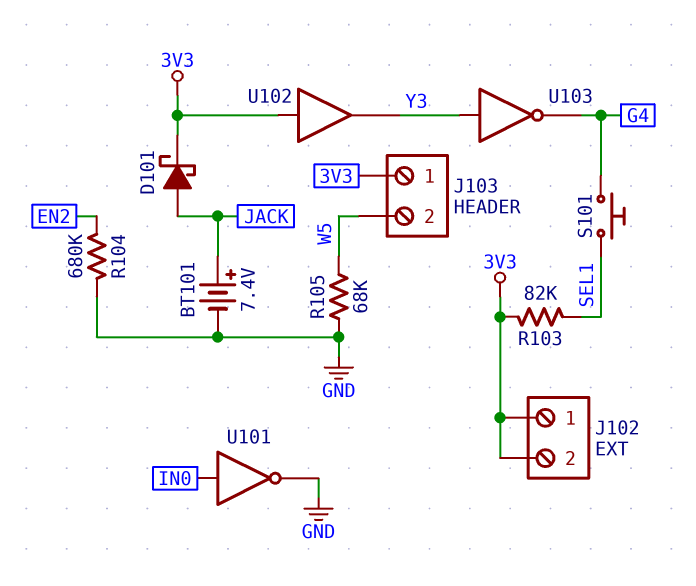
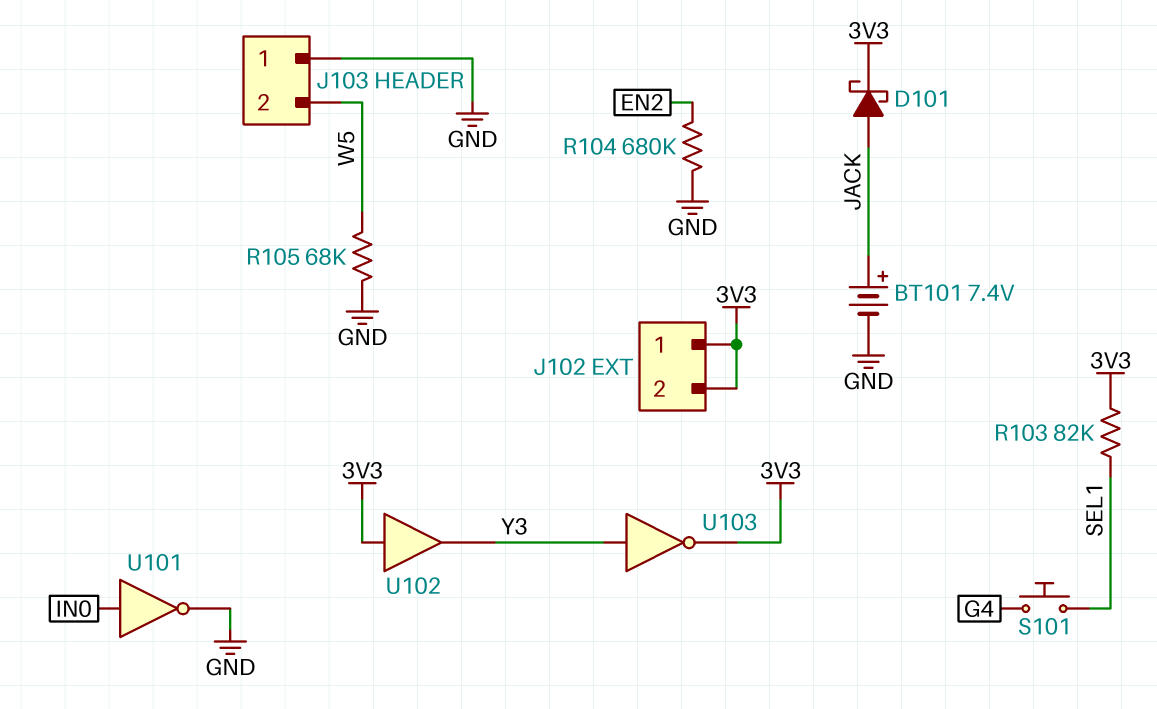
J103 pin 1: 3V3 -> GND
U103: NOT (in Y3, out G4) -> NOT (in Y3, out 3V3)

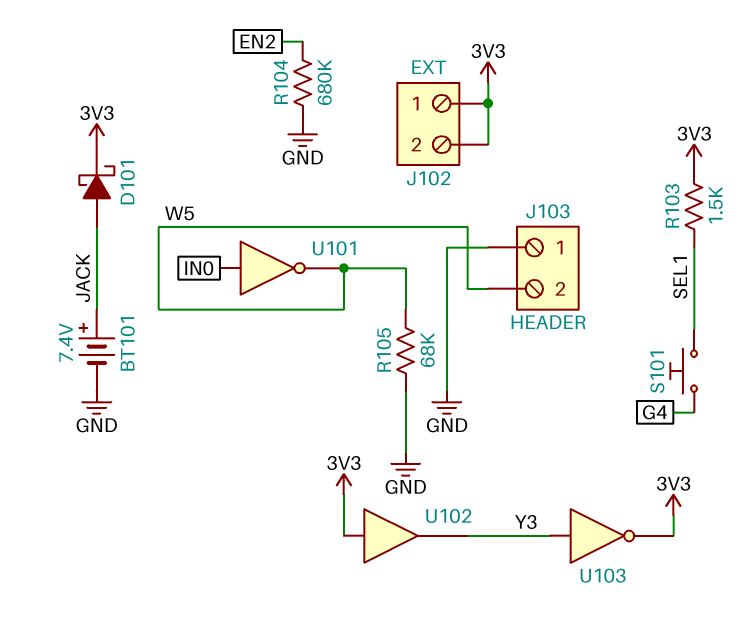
R103: 82k (3V3, SEL1) -> 1.5k (3V3, SEL1)
U101: NOT (in IN0, out GND) -> NOT (in IN0, out W5)

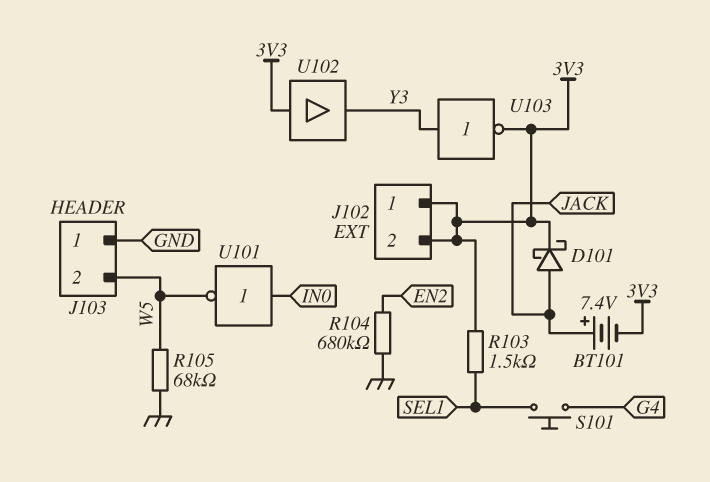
BT101: 7.4V (plus JACK, minus GND) -> 7.4V (plus JACK, minus 3V3)

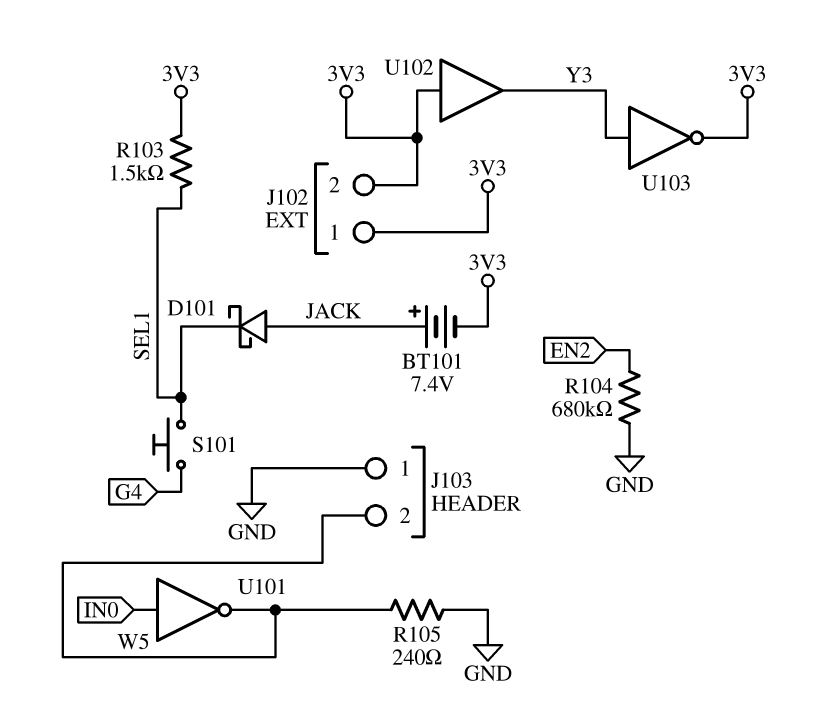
D101: schottky (A JACK, K 3V3) -> schottky (A JACK, K SEL1)
R105: 68k (GND, W5) -> 240 (GND, W5)

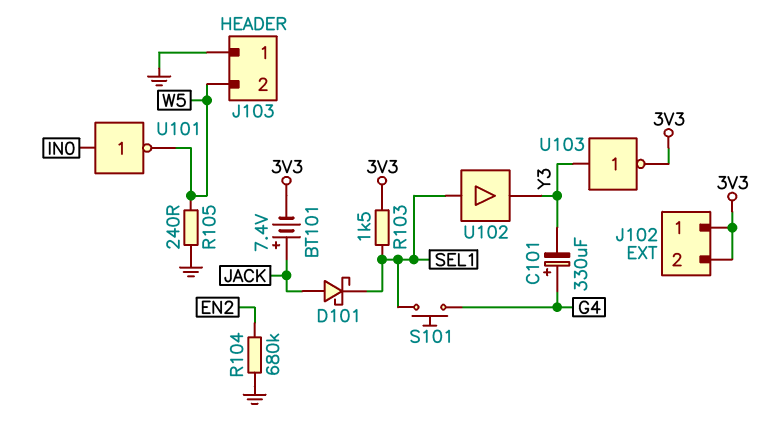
C101: none -> 330uF (plus G4, minus Y3)
U102: buffer (in 3V3, out Y3) -> buffer (in SEL1, out Y3)

